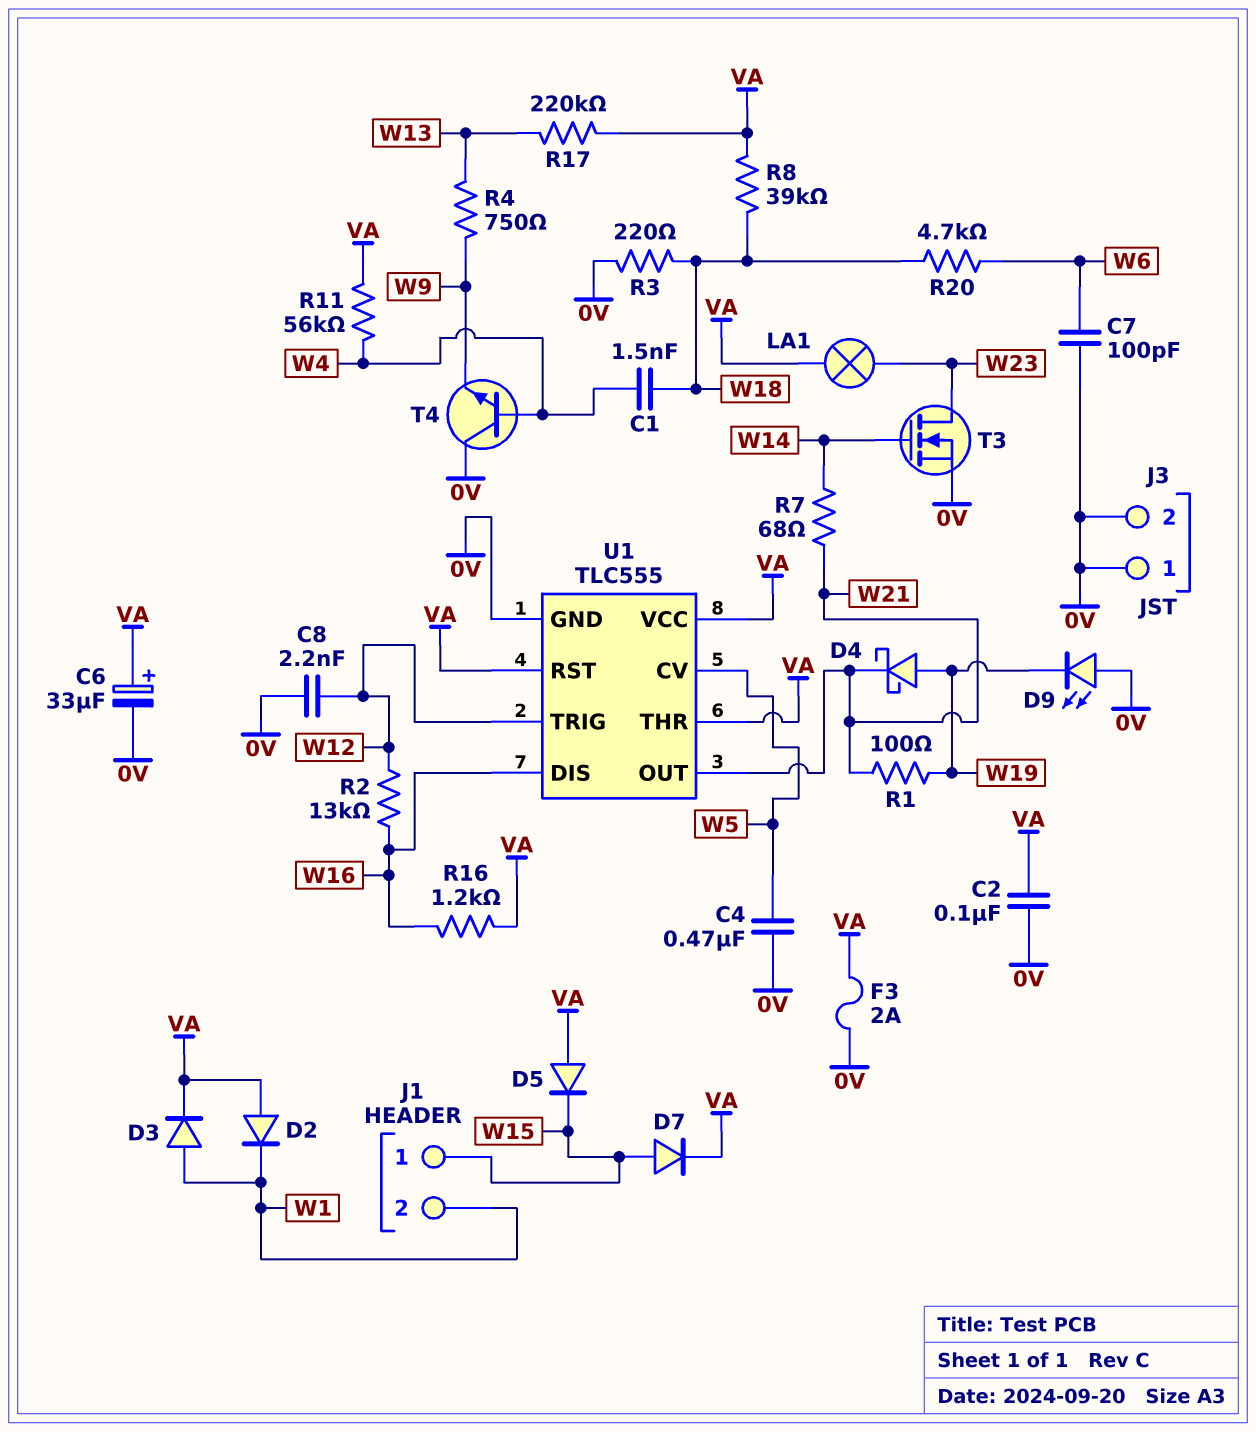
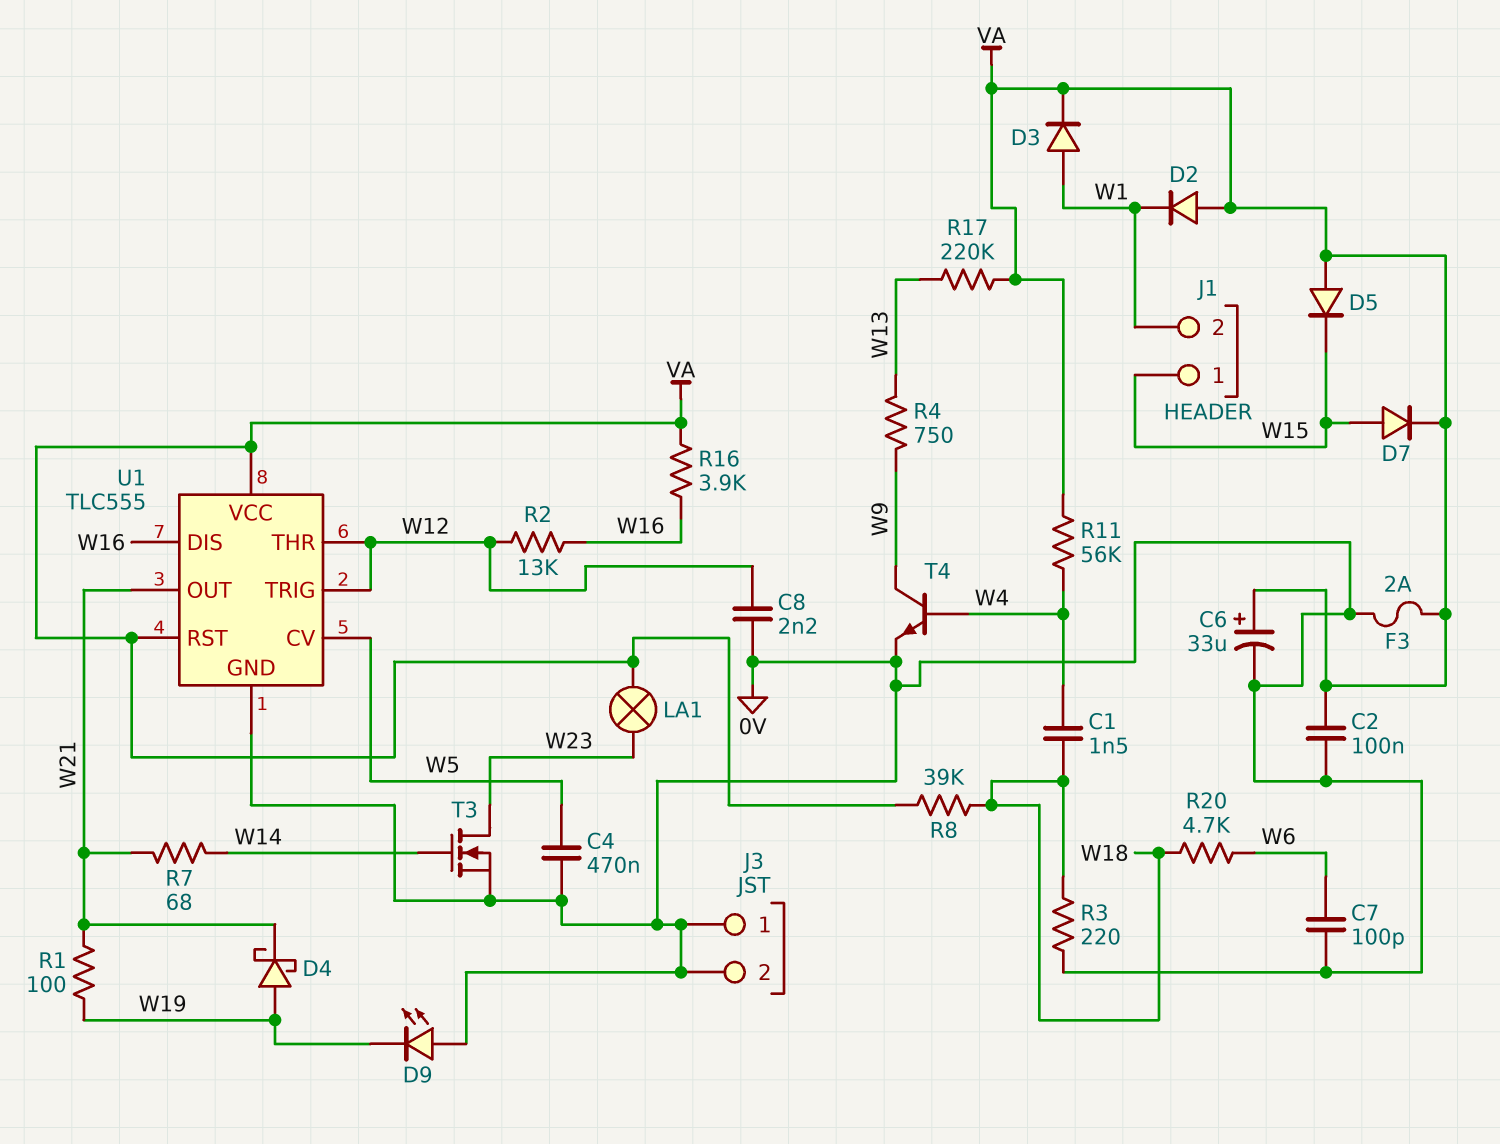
R16: 1.2k (VA, W16) -> 3.9k (VA, W16)
T4: NPN (B W4, C 0V, E W9) -> NPN (B W4, C W9, E 0V)
U1 pin THR: VA -> W12

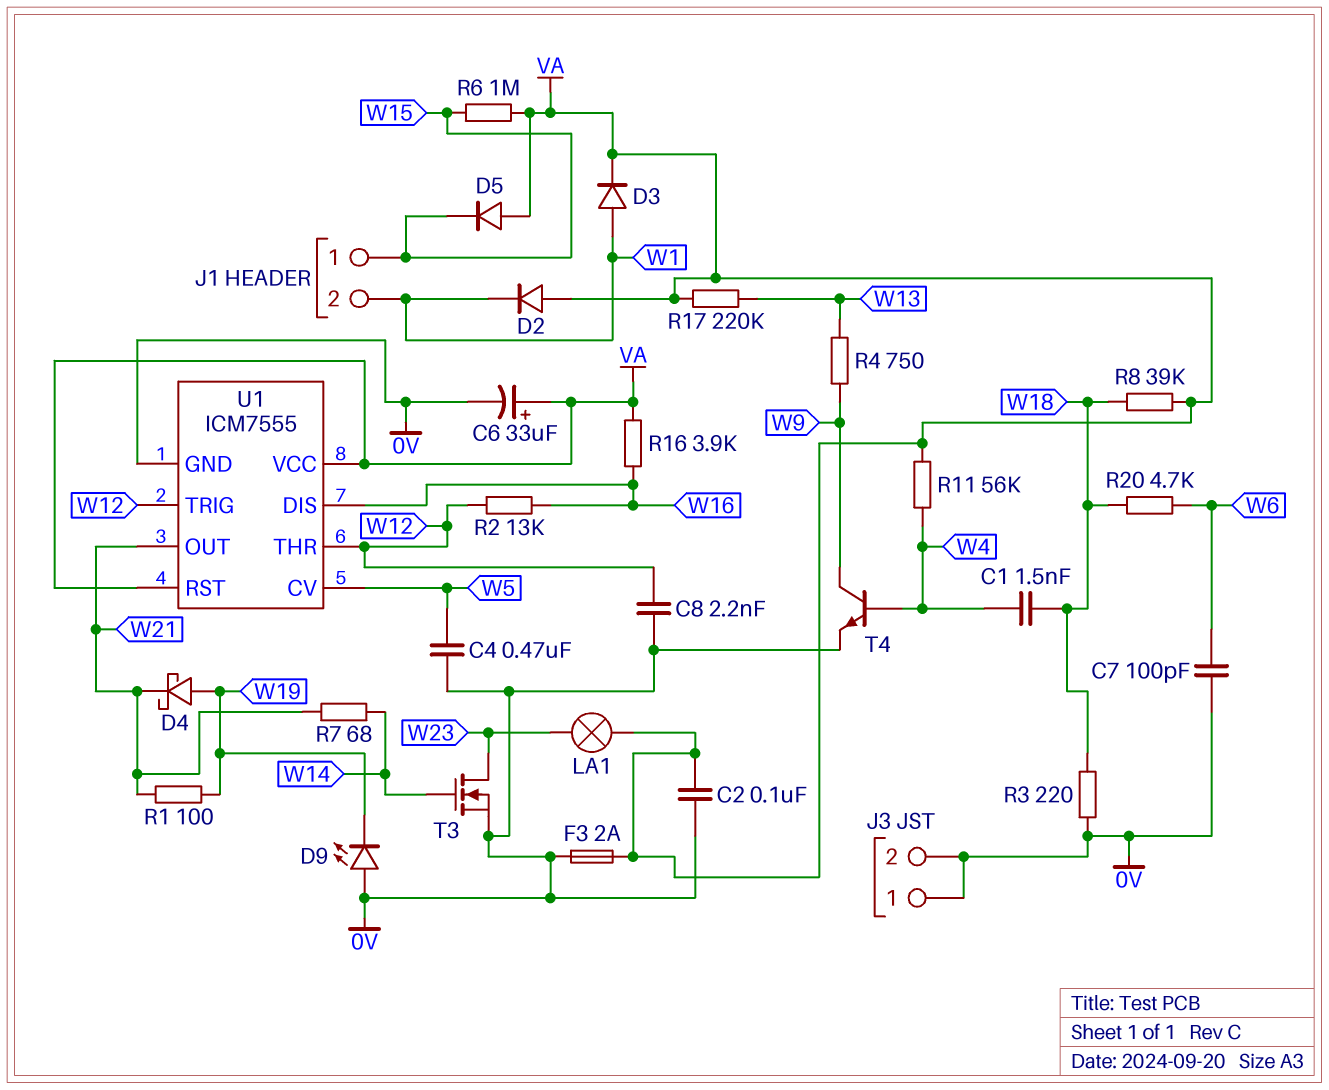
D7: diode (A W15, K VA) -> none
R6: none -> 1M (VA, W15)
U1: TLC555 -> ICM7555

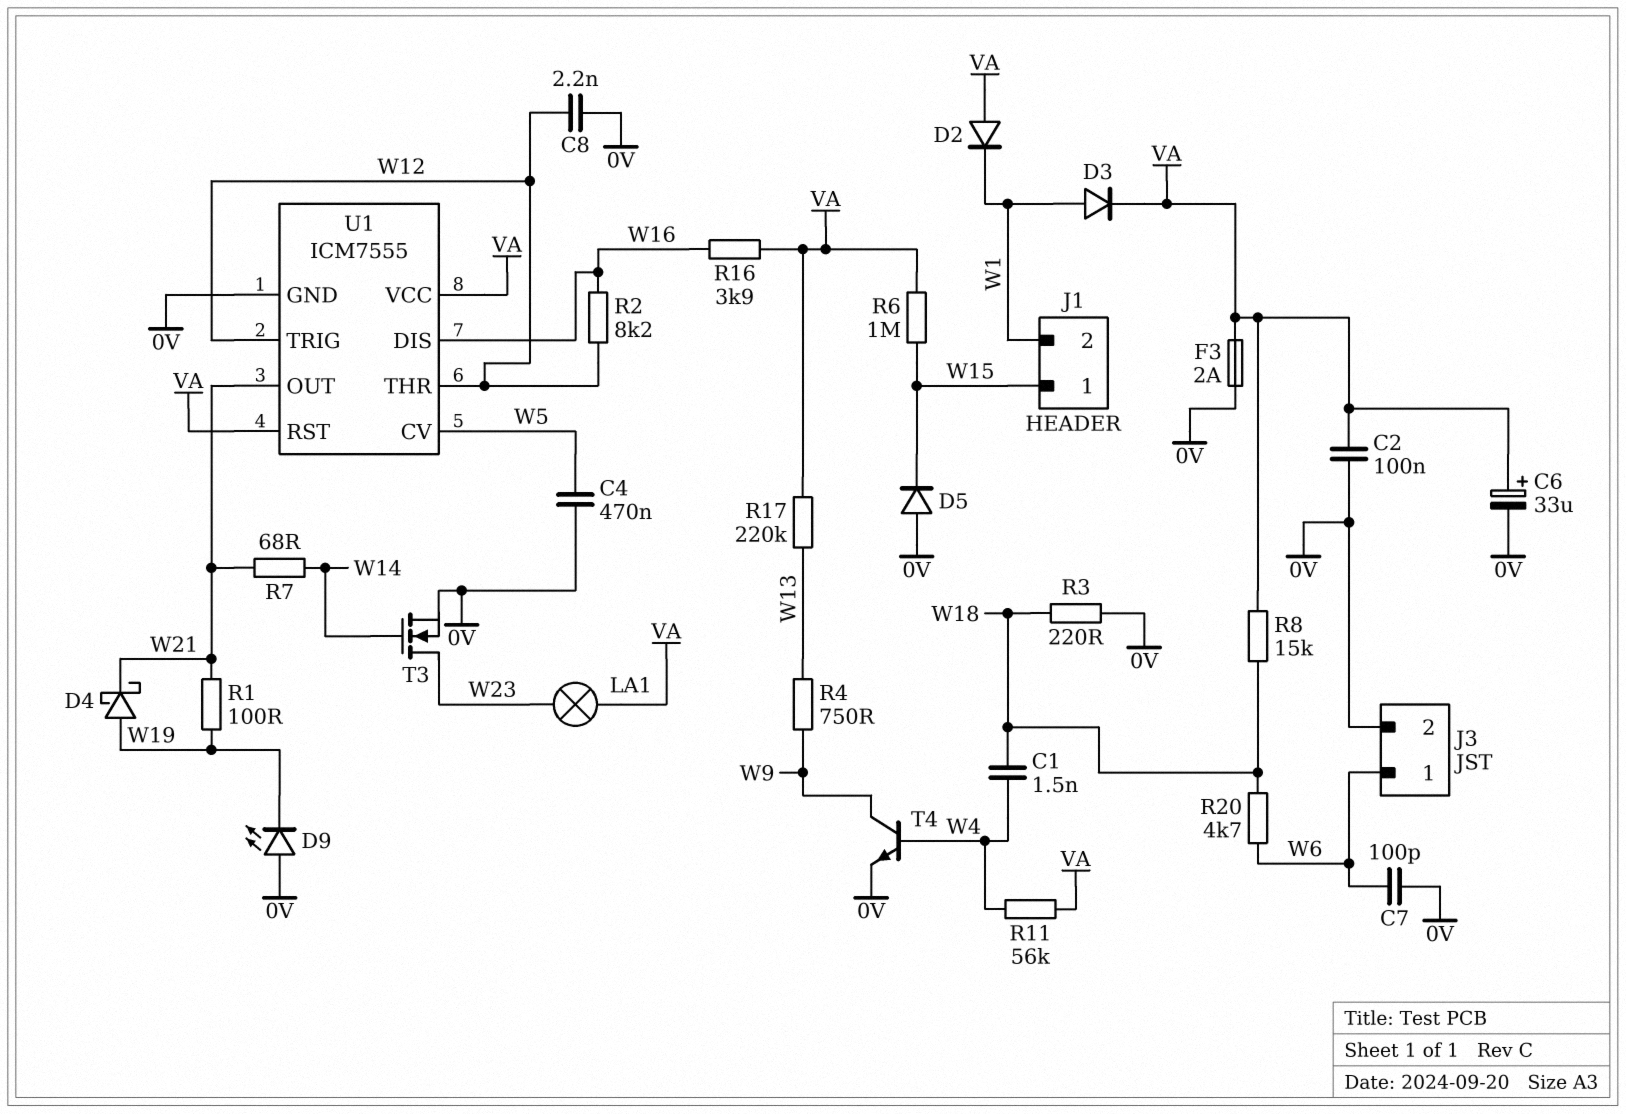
D5: diode (A VA, K W15) -> diode (A 0V, K W15)
J3 pin 1: 0V -> W6
R2: 13k (W12, W16) -> 8.2k (W12, W16)
R8: 39k (VA, W18) -> 15k (VA, W18)

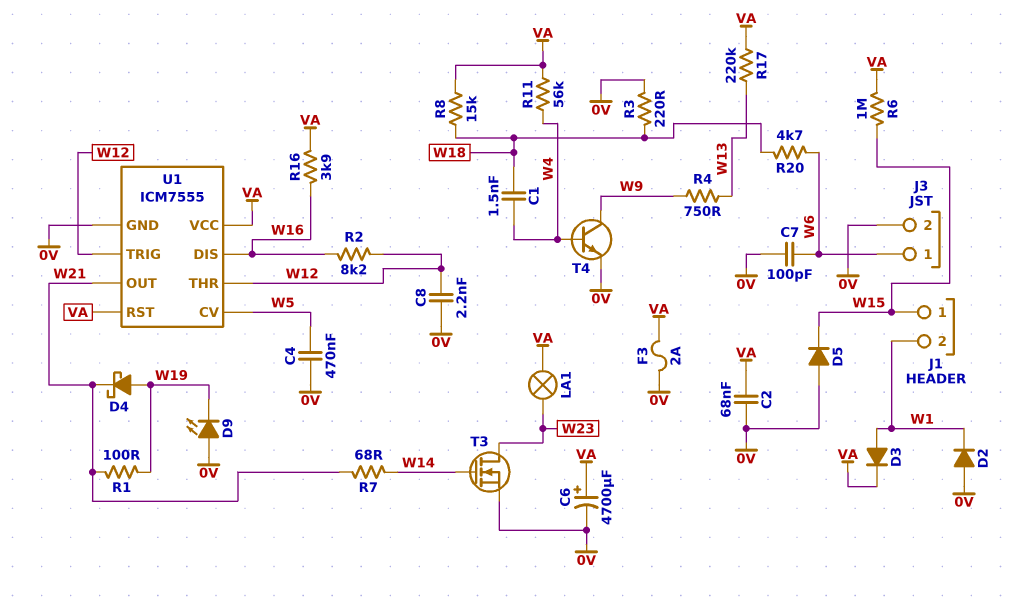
C2: 100nF (0V, VA) -> 68nF (0V, VA)
C6: 33uF (plus VA, minus 0V) -> 4700uF (plus VA, minus 0V)
D2: diode (A VA, K W1) -> diode (A 0V, K W1)

